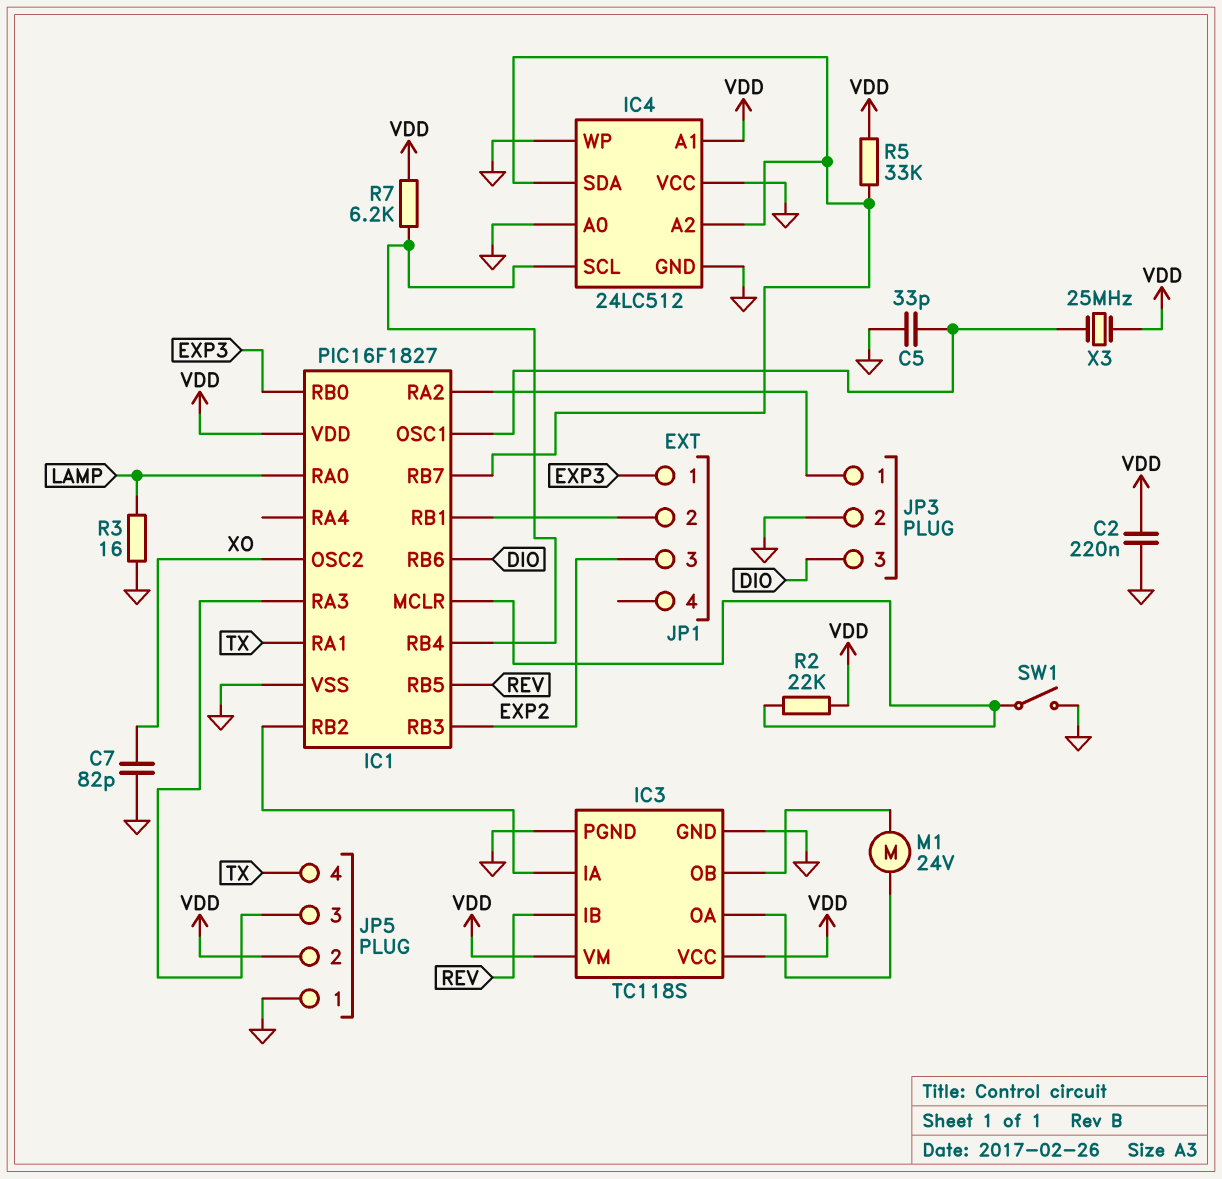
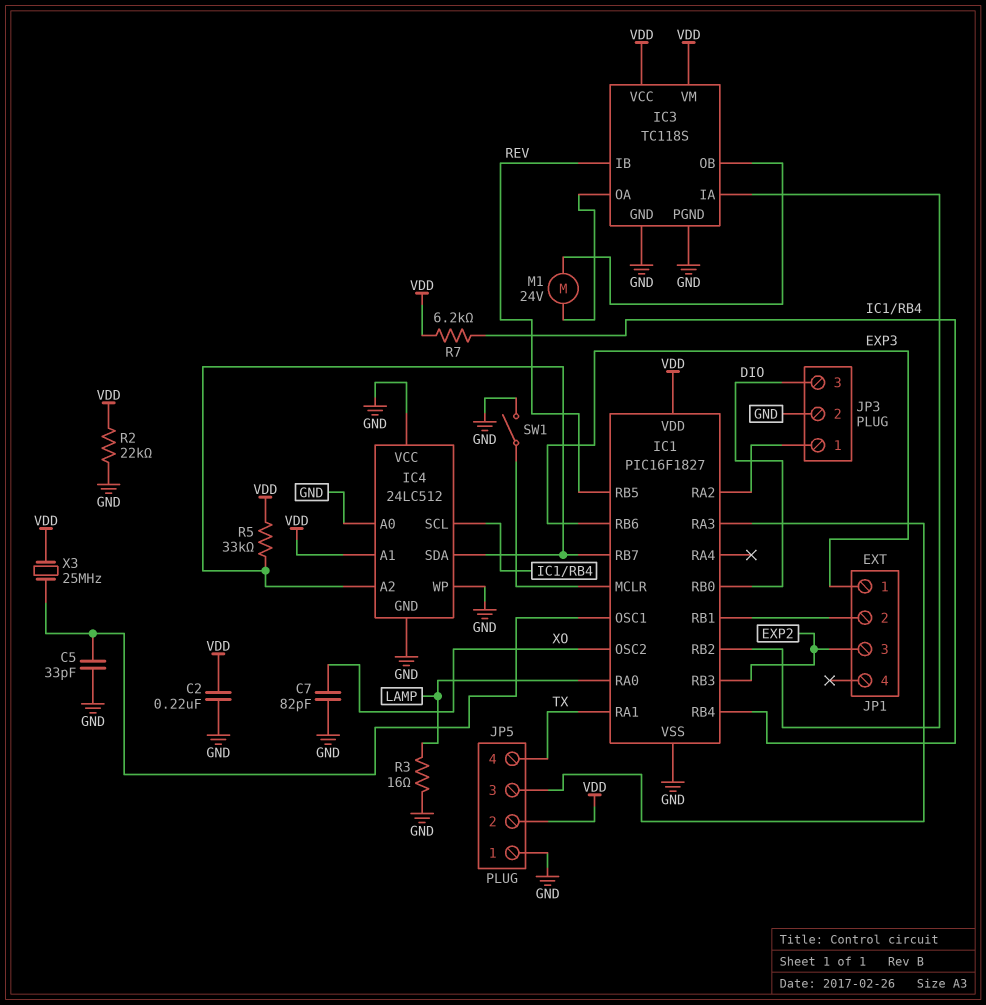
IC1 pin RB0: EXP3 -> DIO
IC1 pin RB6: DIO -> EXP3
R2: 22k (IC1/MCLR, VDD) -> 22k (GND, VDD)

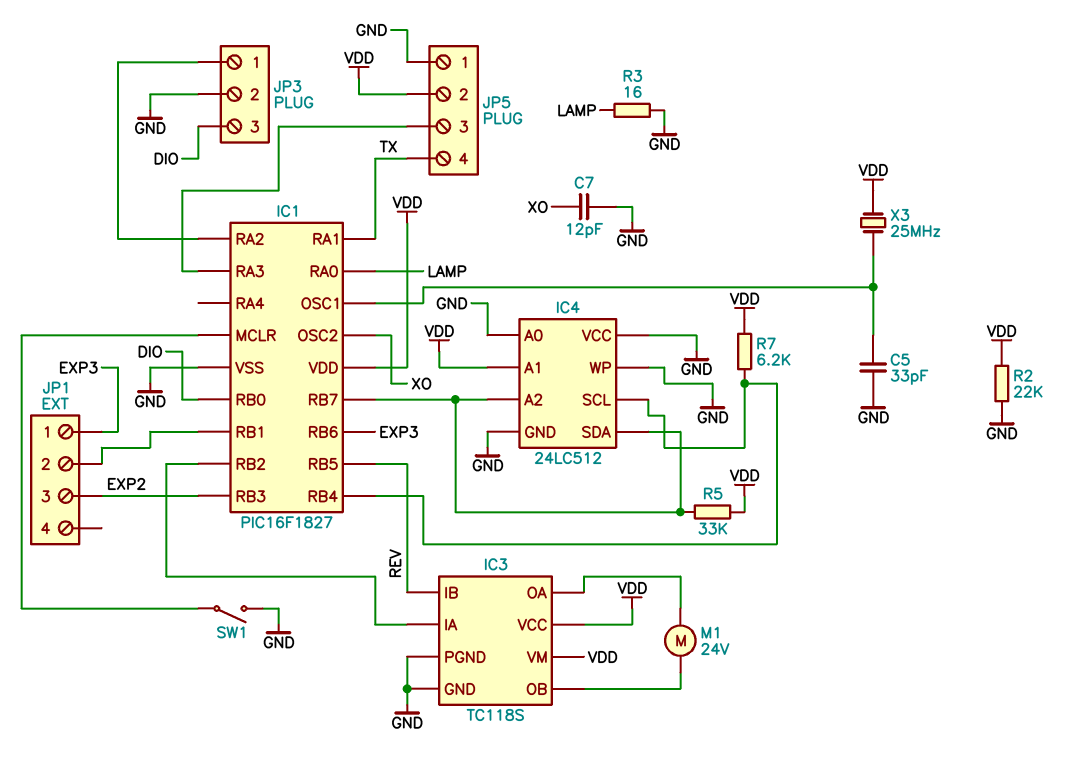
C2: 220nF (GND, VDD) -> none
C7: 82pF (GND, XO) -> 12pF (GND, XO)

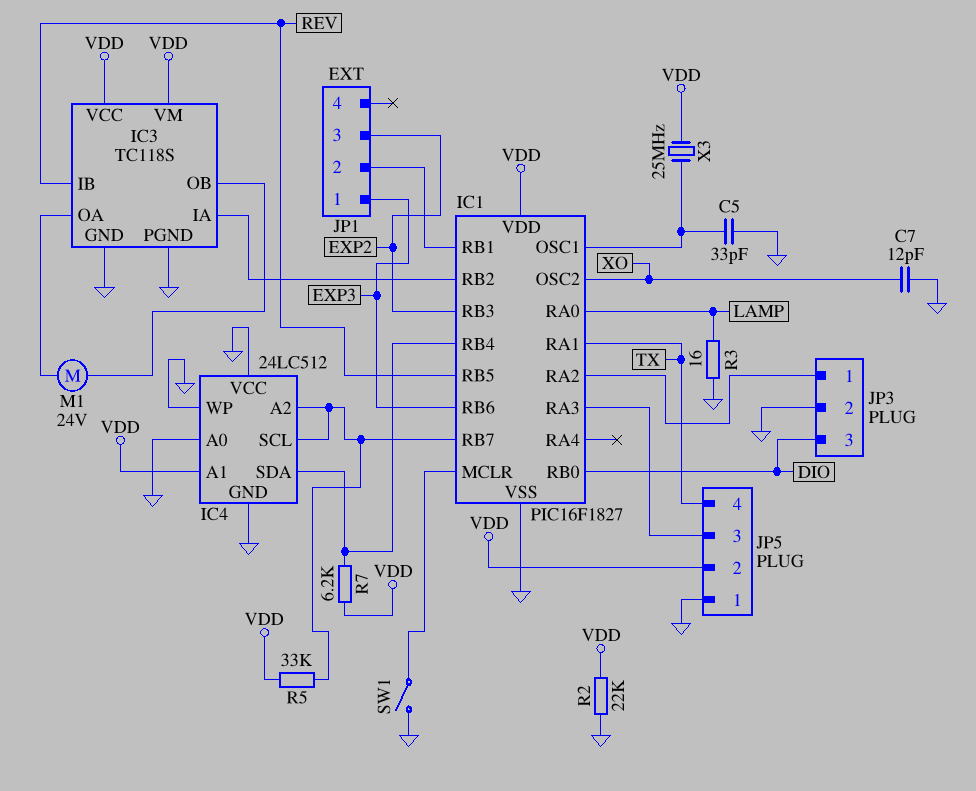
IC4 pin SCL: IC1/RB4 -> IC1/RB7
IC4 pin SDA: IC1/RB7 -> IC1/RB4

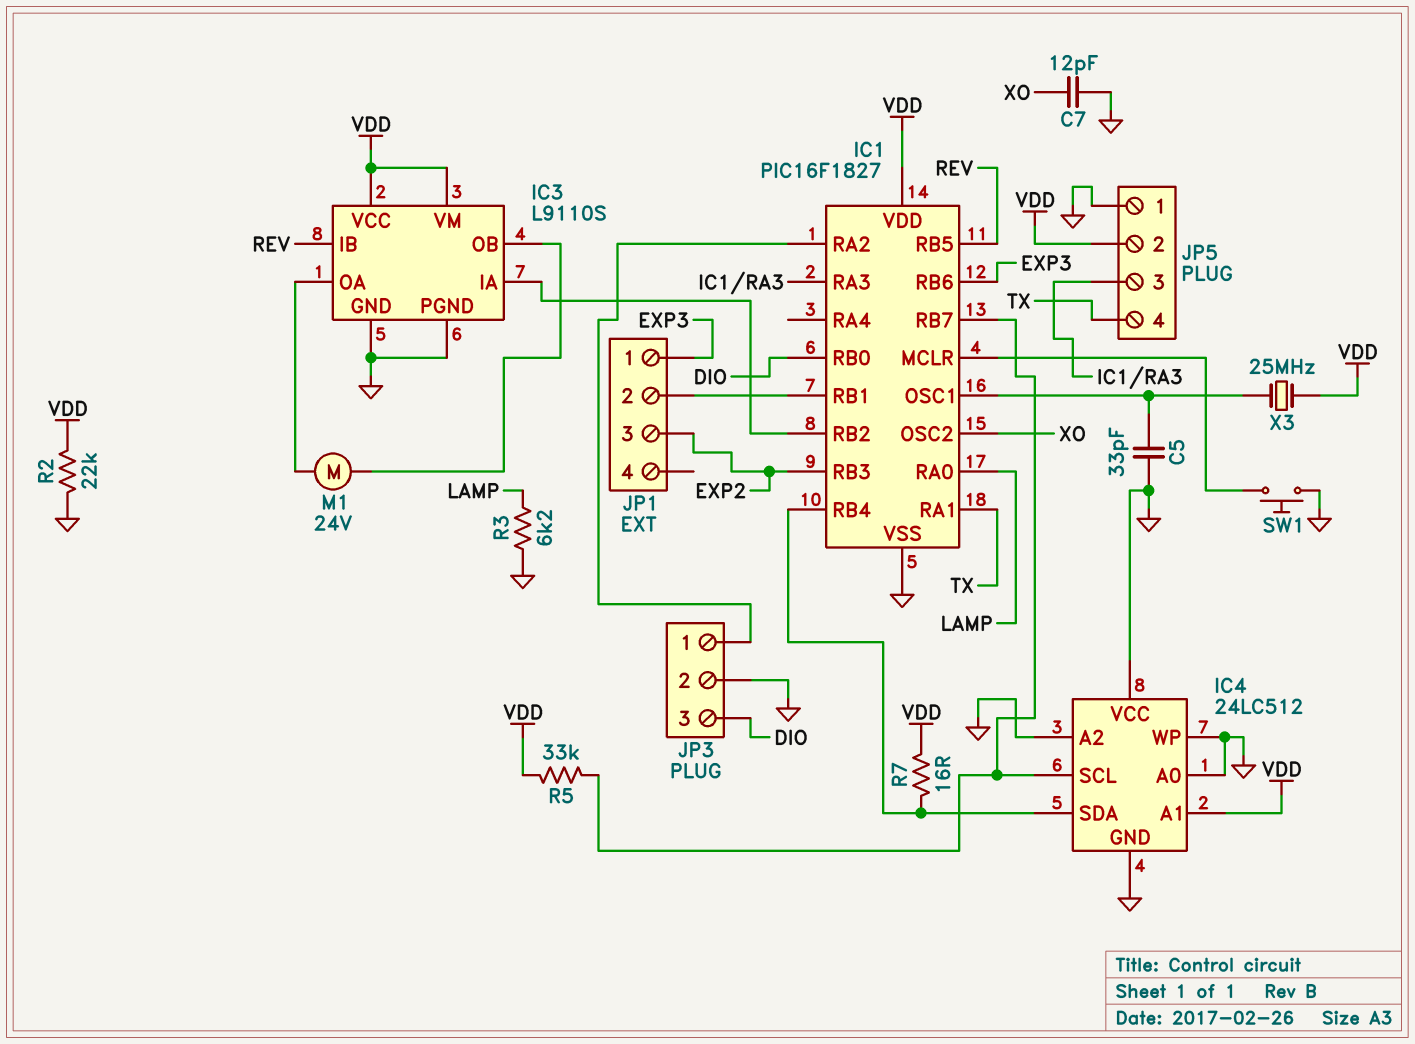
IC3: TC118S -> L9110S
IC4 pin A2: IC1/RB7 -> GND
R3: 16 (GND, LAMP) -> 6.2k (GND, LAMP)
R7: 6.2k (IC1/RB4, VDD) -> 16 (IC1/RB4, VDD)
SW1: switch (GND, IC1/MCLR) -> button (GND, IC1/MCLR)

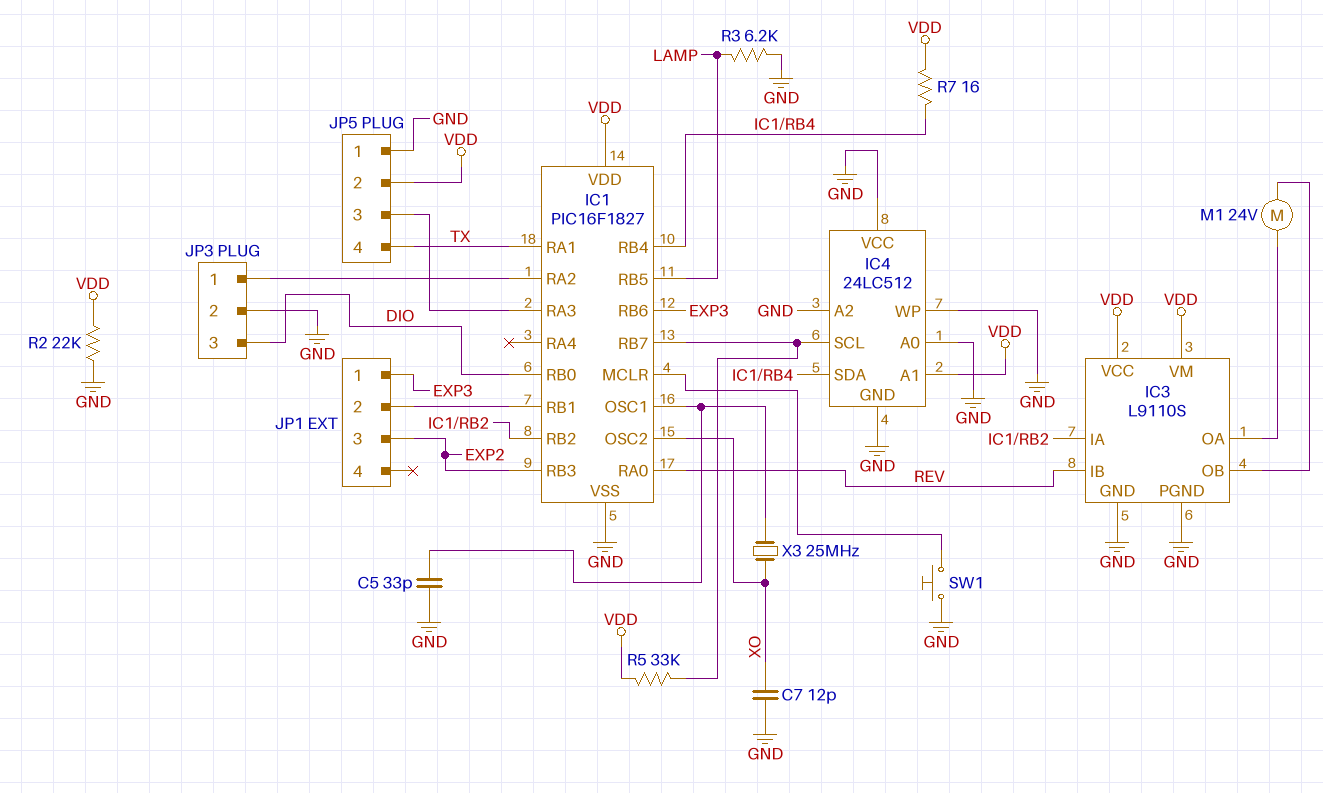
IC1 pin RA0: LAMP -> REV
IC1 pin RB5: REV -> LAMP
X3: 25MHz (IC1/OSC1, VDD) -> 25MHz (IC1/OSC1, XO)

